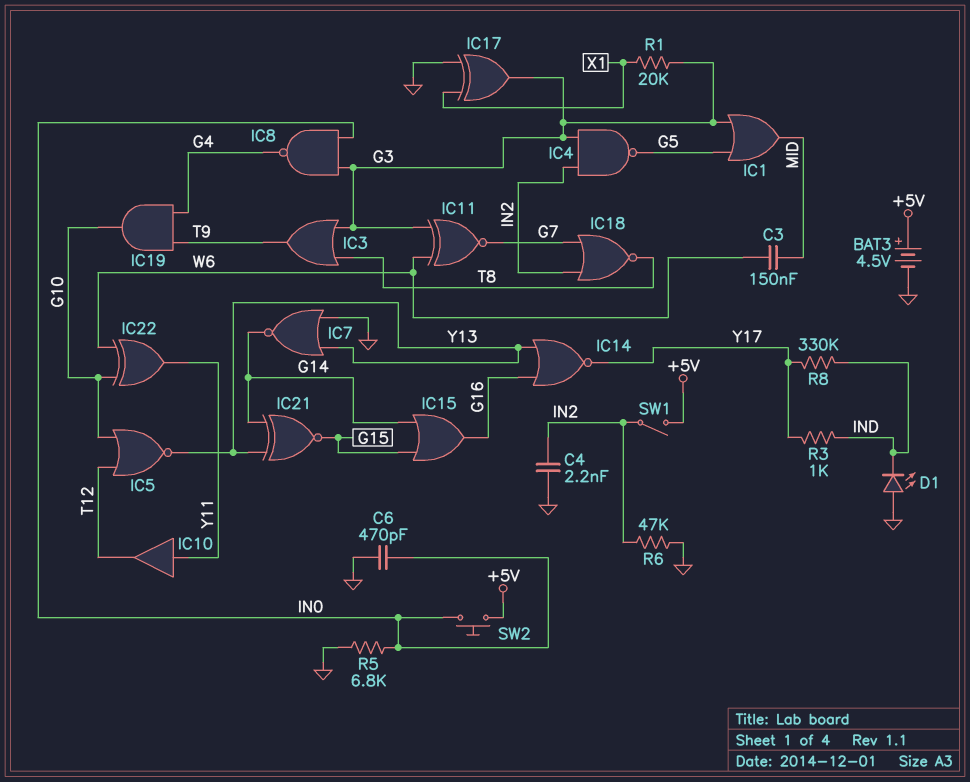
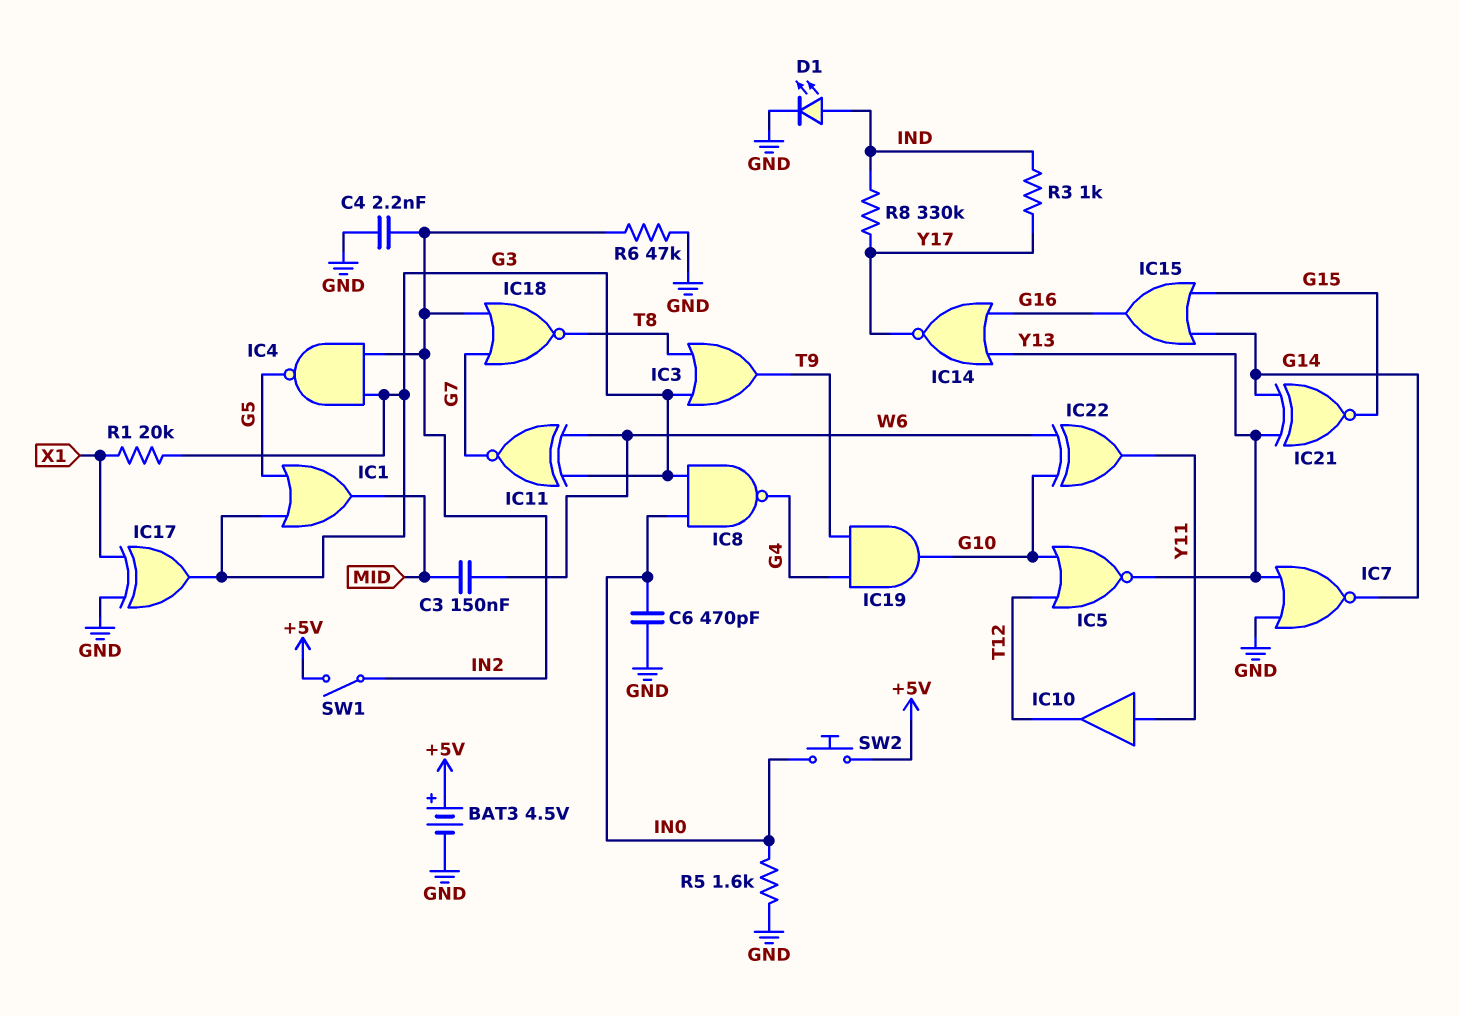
D1: LED (A GND, K IND) -> LED (A IND, K GND)
R5: 6.8k (GND, IN0) -> 1.6k (GND, IN0)

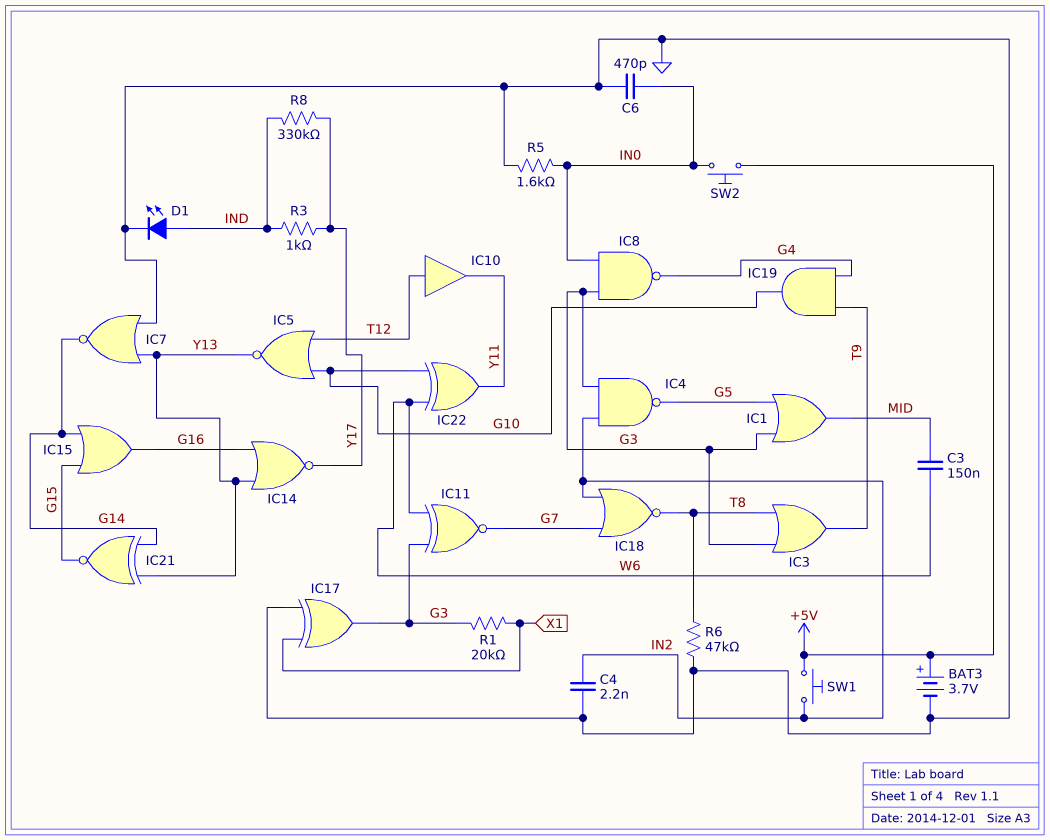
BAT3: 4.5V (plus +5V, minus GND) -> 3.7V (plus +5V, minus GND)
IC10: buffer (in Y11, out T12) -> buffer (in T12, out Y11)
R6: 47k (GND, IN2) -> 47k (GND, T8)
SW1: switch (+5V, IN2) -> button (+5V, IN2)

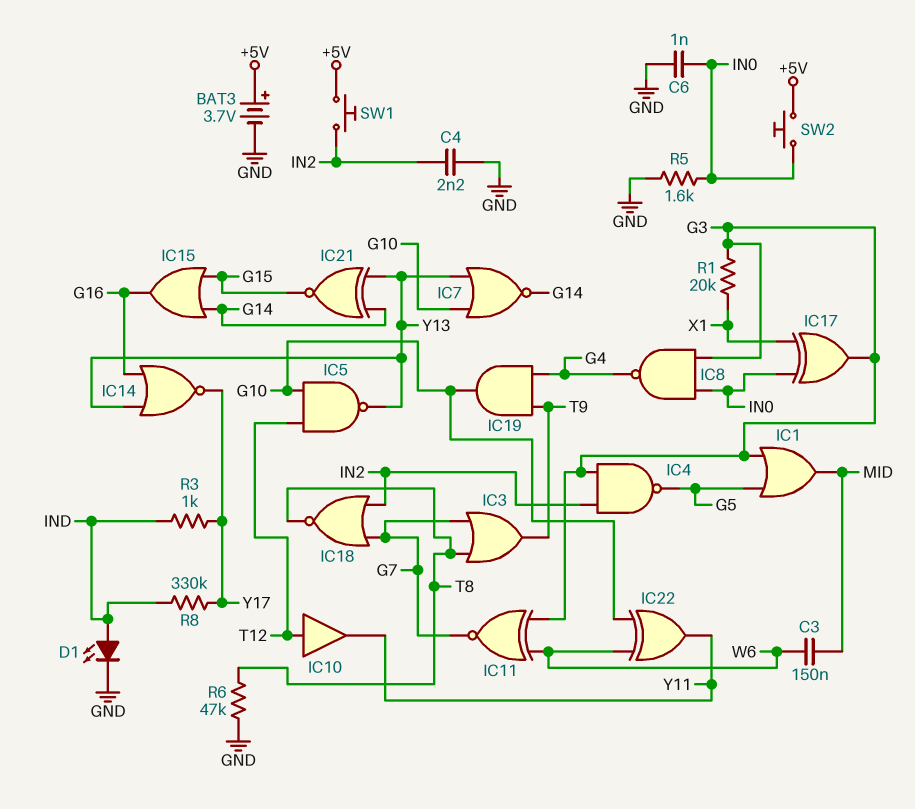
C6: 470pF (GND, IN0) -> 1nF (GND, IN0)
IC3: OR (in G3, in T8, out T9) -> OR (in G7, in T8, out T9)
IC5: NOR (in G10, in T12, out Y13) -> NAND (in G10, in T12, out Y13)
IC7: NOR (in GND, in Y13, out G14) -> NOR (in G10, in Y13, out G14)
IC17: XOR (in GND, in X1, out G3) -> XOR (in IN0, in X1, out G3)

